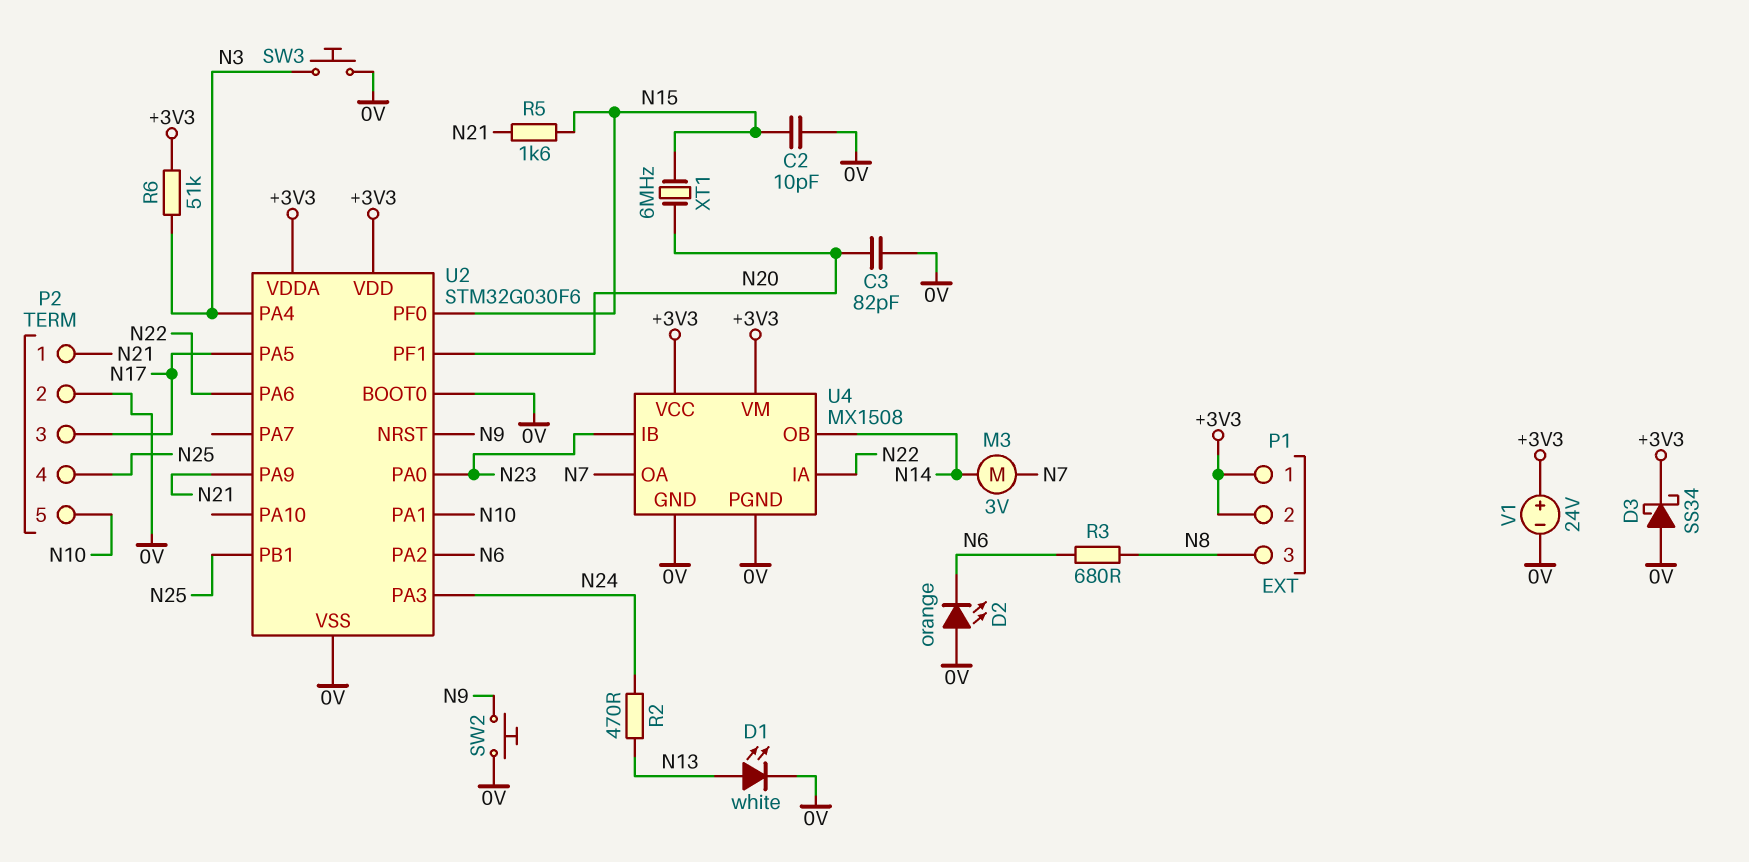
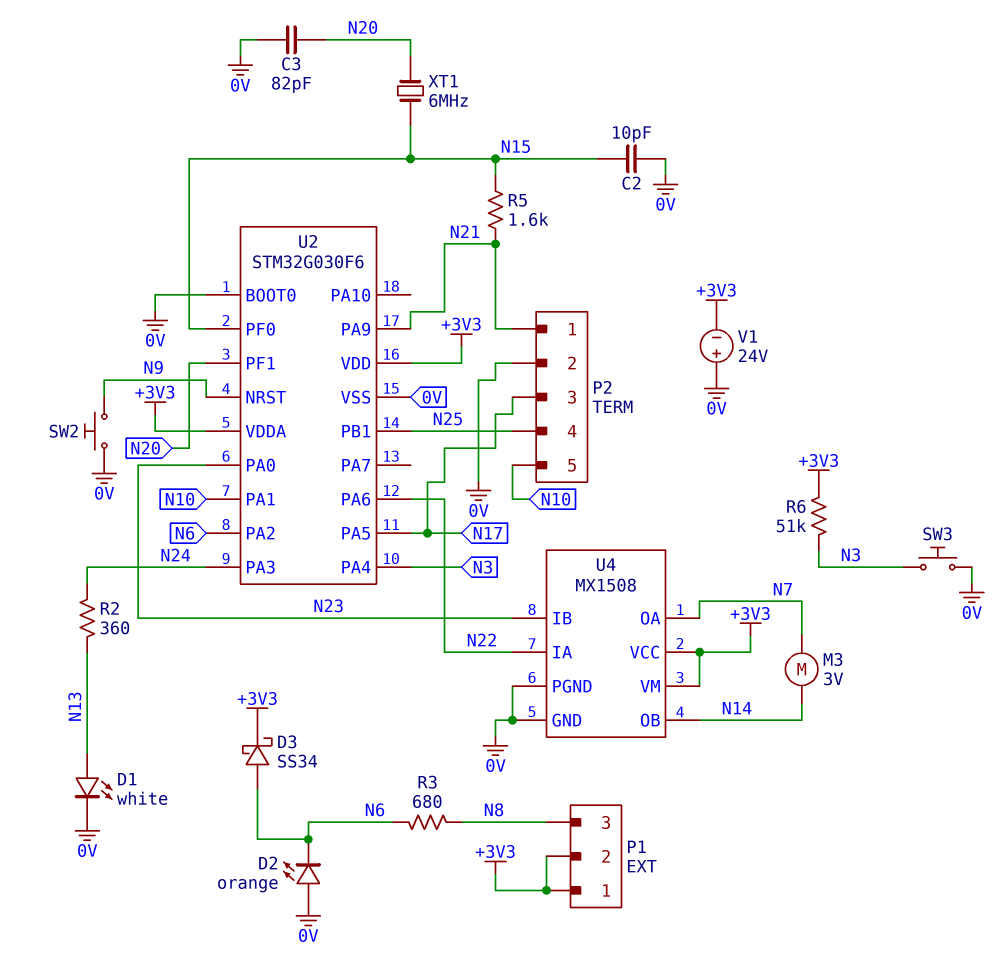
D3: schottky SS34 (A 0V, K +3V3) -> schottky SS34 (A N6, K +3V3)
R2: 470 (N13, N24) -> 360 (N13, N24)
V1: 24V (plus +3V3, minus 0V) -> 24V (plus 0V, minus +3V3)

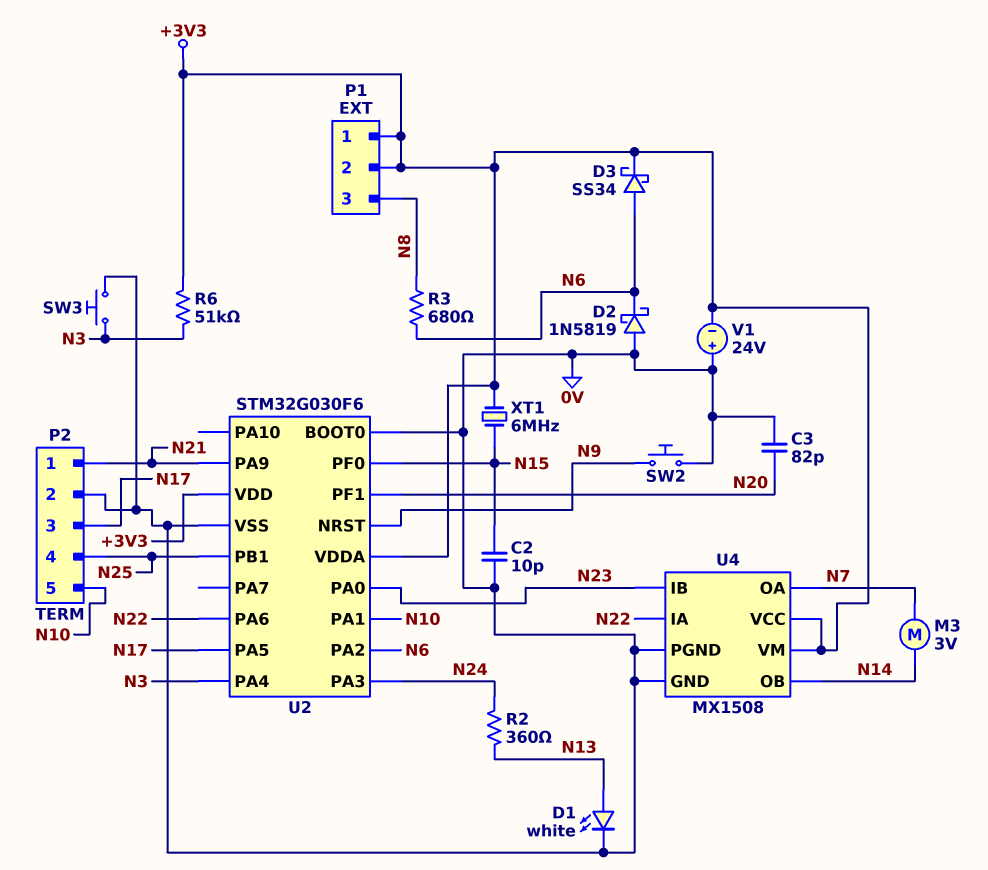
D2: LED orange (A 0V, K N6) -> schottky 1N5819 (A 0V, K N6)
R5: 1.6k (N15, N21) -> none
XT1: 6MHz (N15, N20) -> 6MHz (+3V3, N15)

